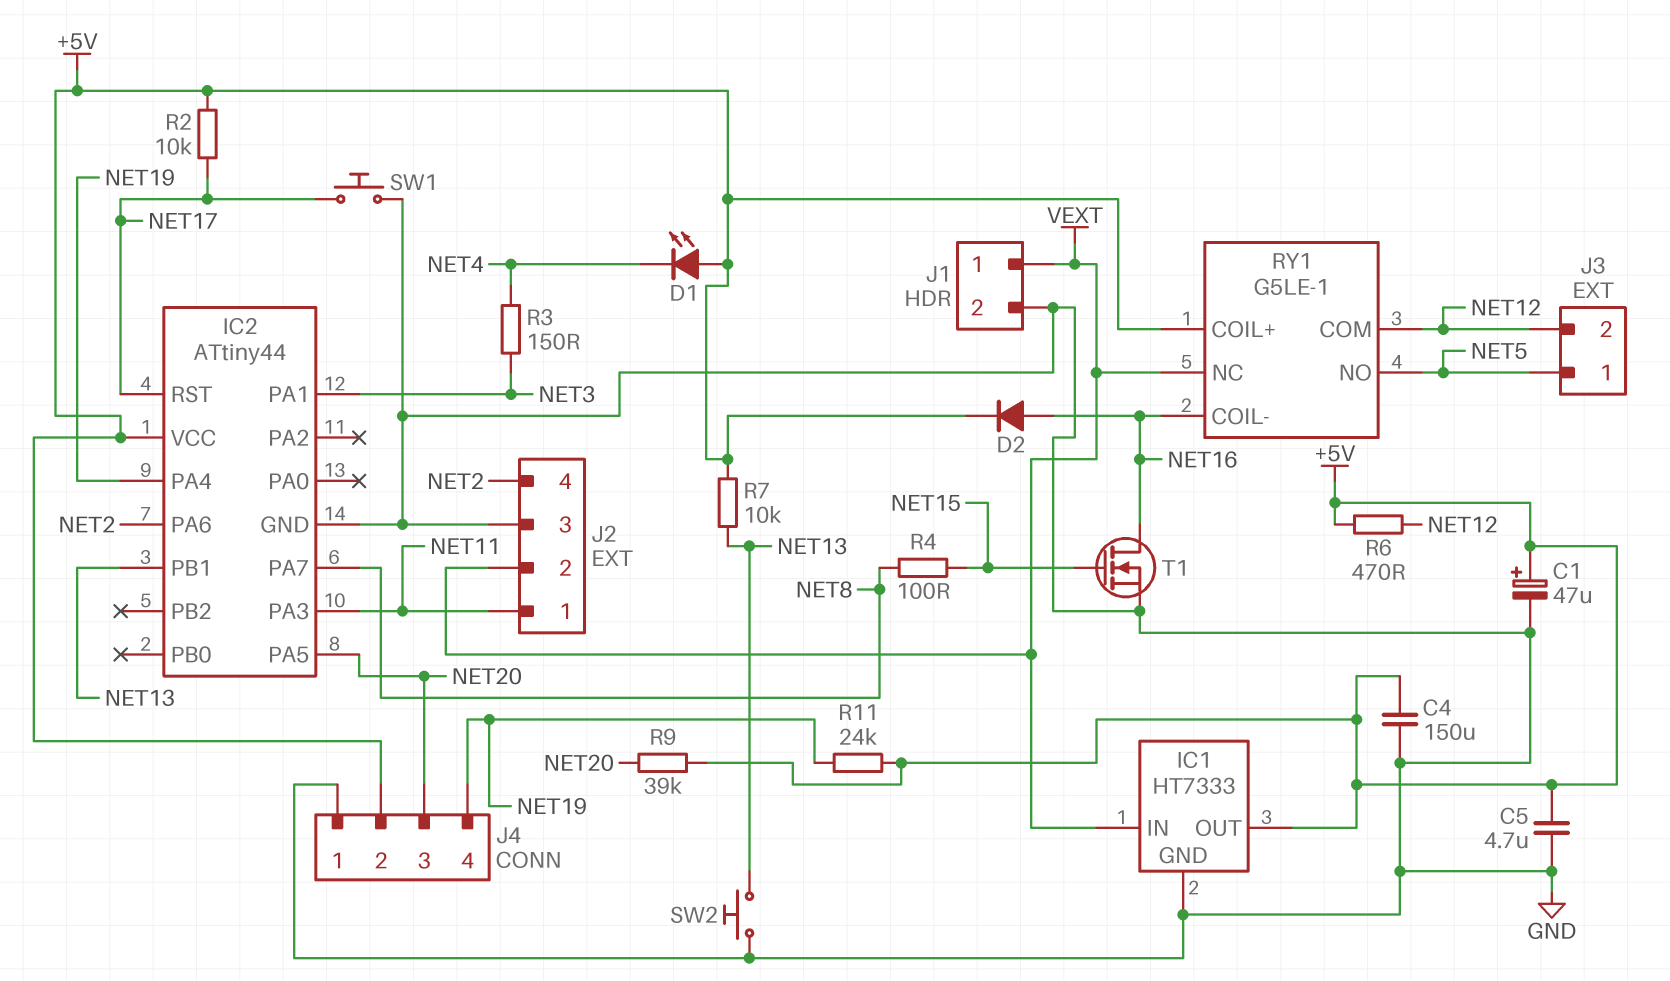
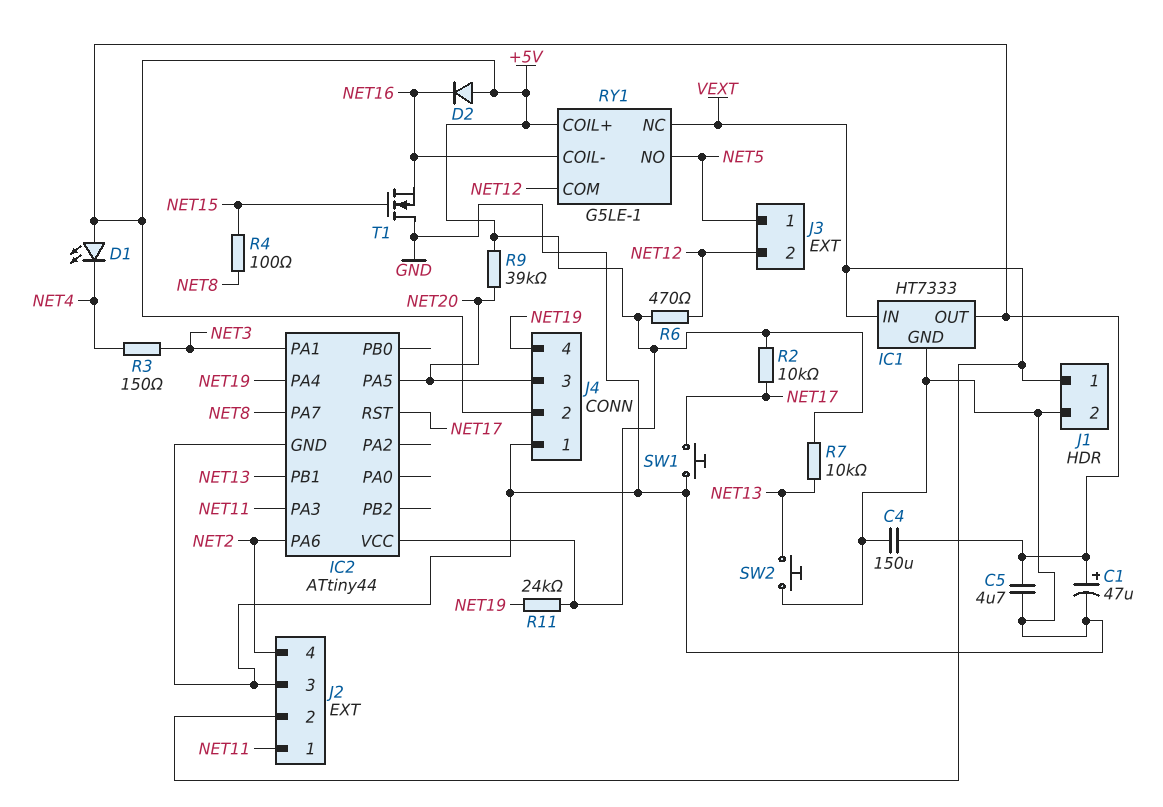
D2: diode (A NET16, K +5V) -> diode (A +5V, K NET16)
T1: NMOS (G NET15, D NET16, S GND) -> NMOS (G NET15, D GND, S NET16)

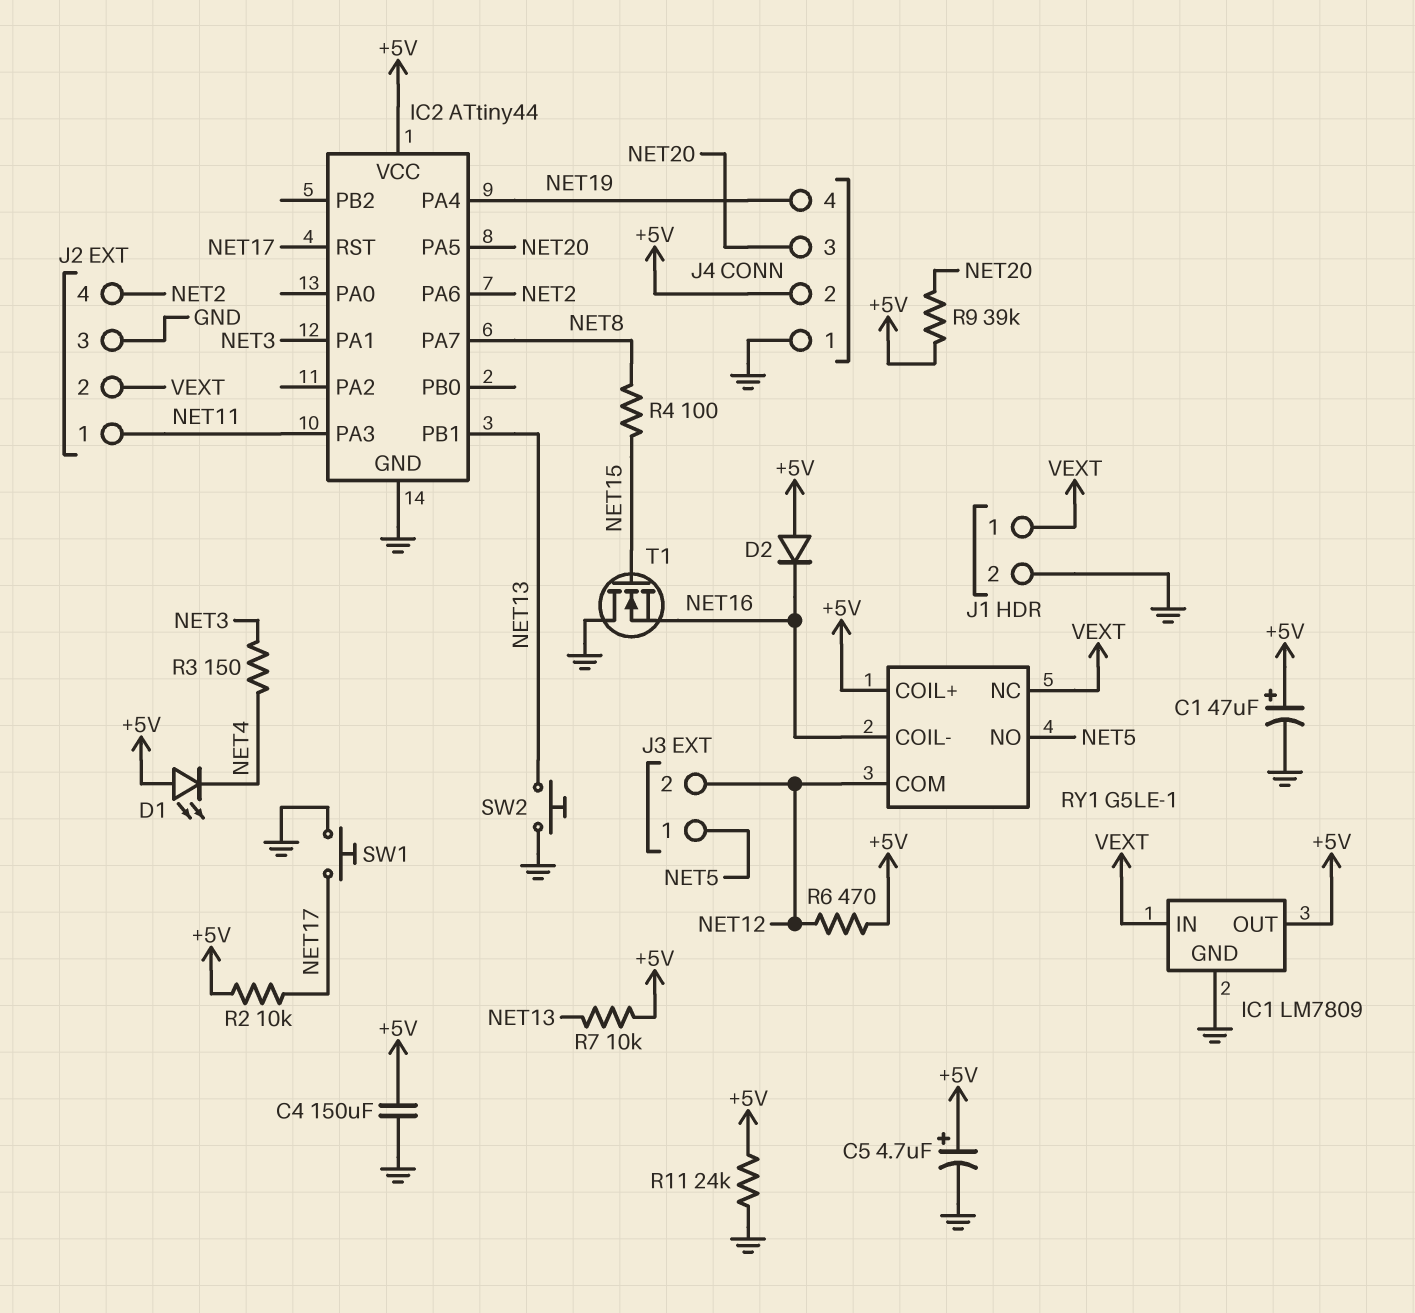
C5: 4.7uF (+5V, GND) -> 4.7uF (plus +5V, minus GND)
IC1: HT7333 -> LM7809
R11: 24k (+5V, NET19) -> 24k (+5V, GND)

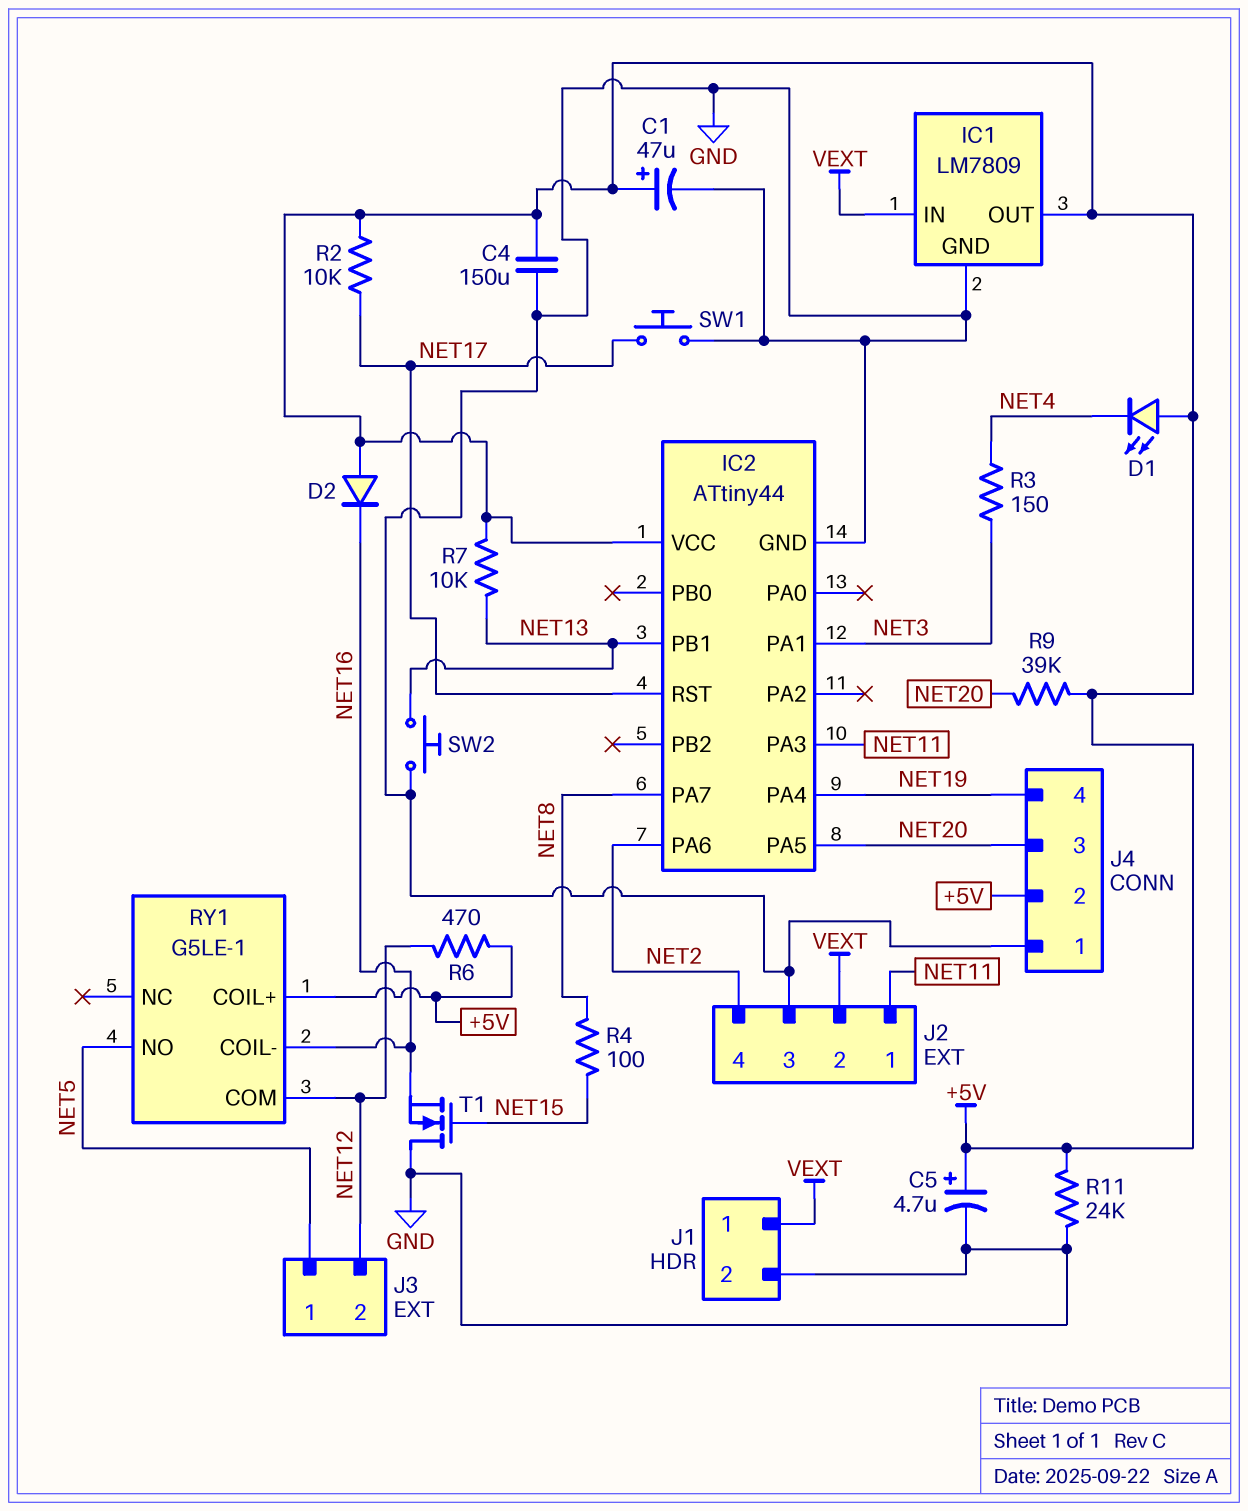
RY1 pin NC: VEXT -> none

